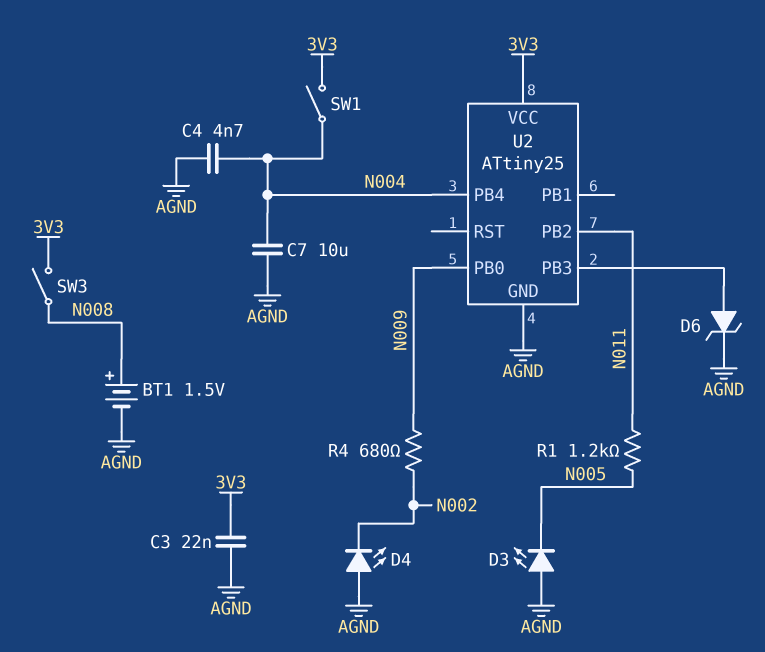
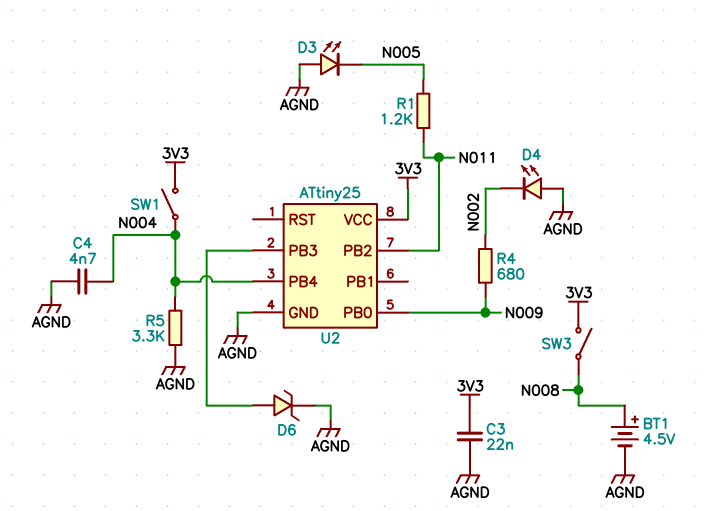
BT1: 1.5V (plus N008, minus AGND) -> 4.5V (plus N008, minus AGND)
C7: 10uF (AGND, N004) -> none
R5: none -> 3.3k (AGND, N004)

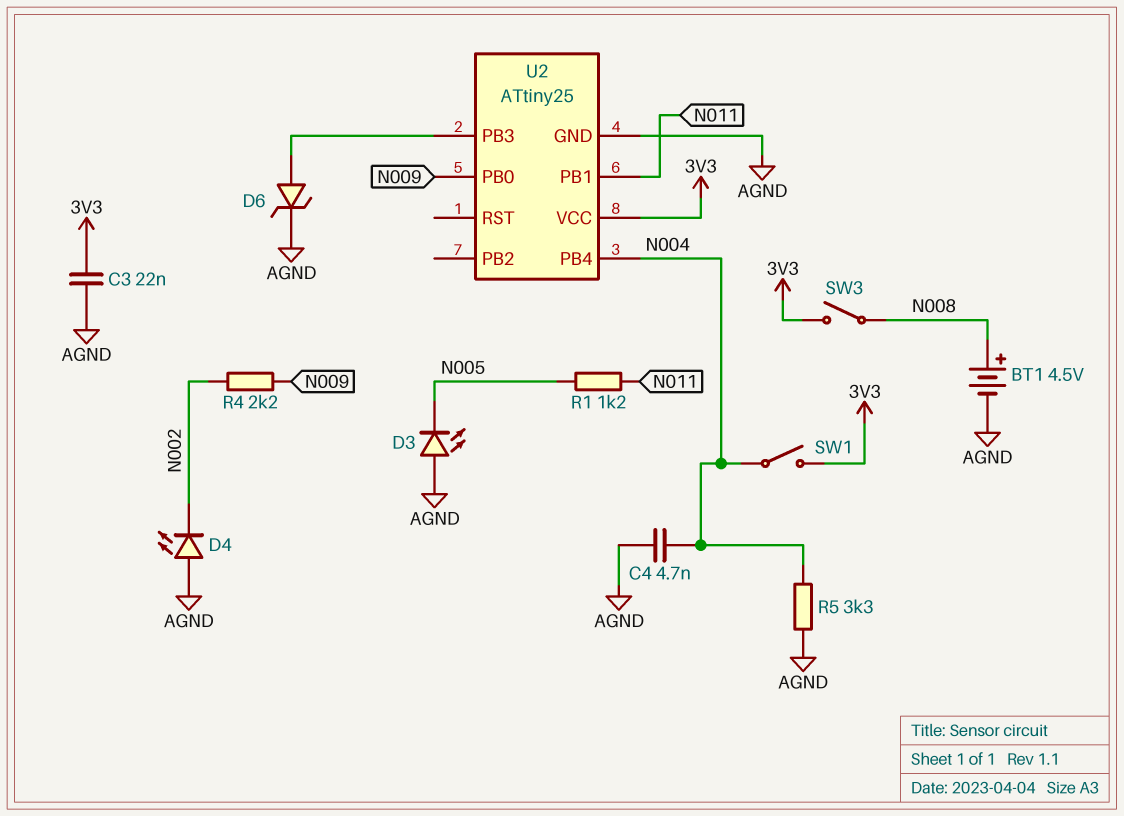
R4: 680 (N002, N009) -> 2.2k (N002, N009)
U2 pin PB1: none -> N011
U2 pin PB2: N011 -> none

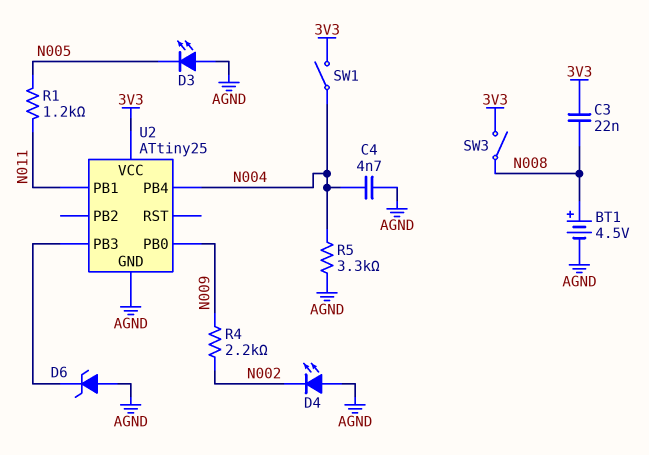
C3: 22nF (3V3, AGND) -> 22nF (3V3, N008)
D6: zener (A U2/PB3, K AGND) -> zener (A AGND, K U2/PB3)

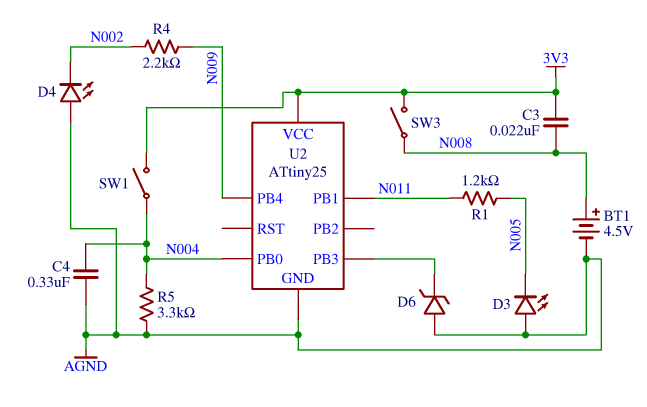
C4: 4.7nF (AGND, N004) -> 330nF (AGND, N004)
U2 pin PB0: N009 -> N004
U2 pin PB4: N004 -> N009

